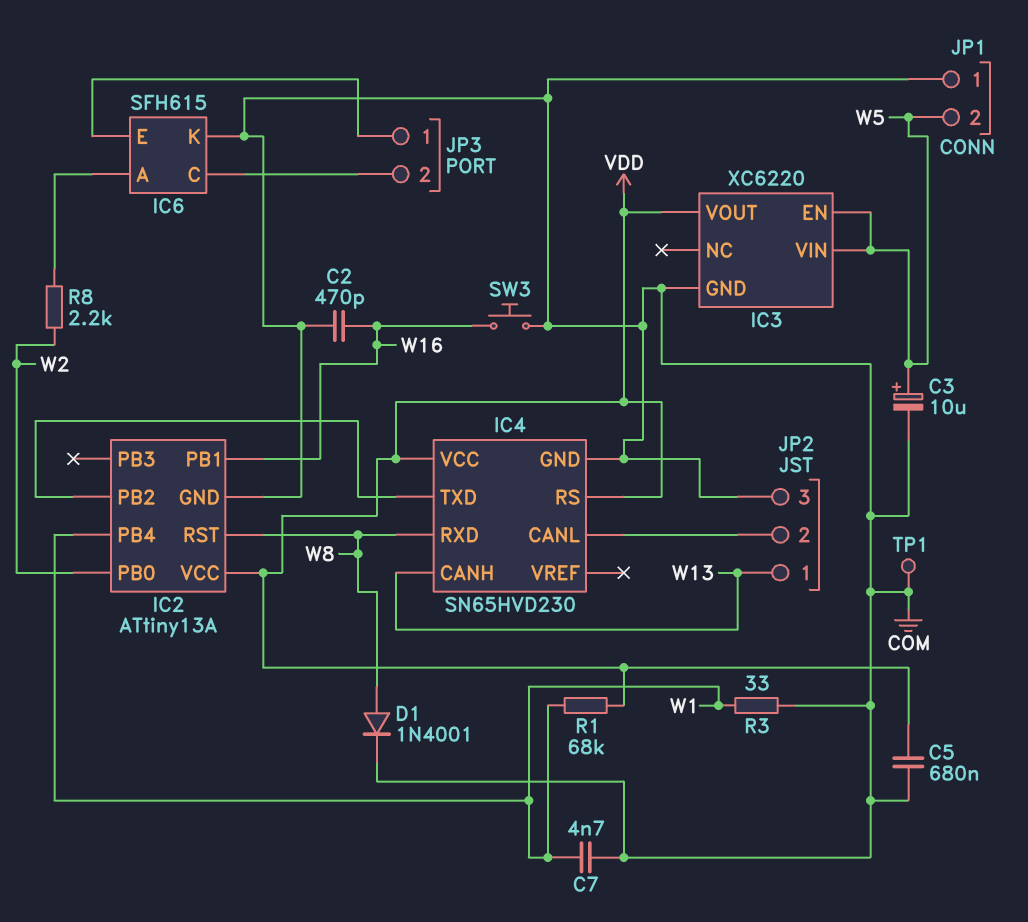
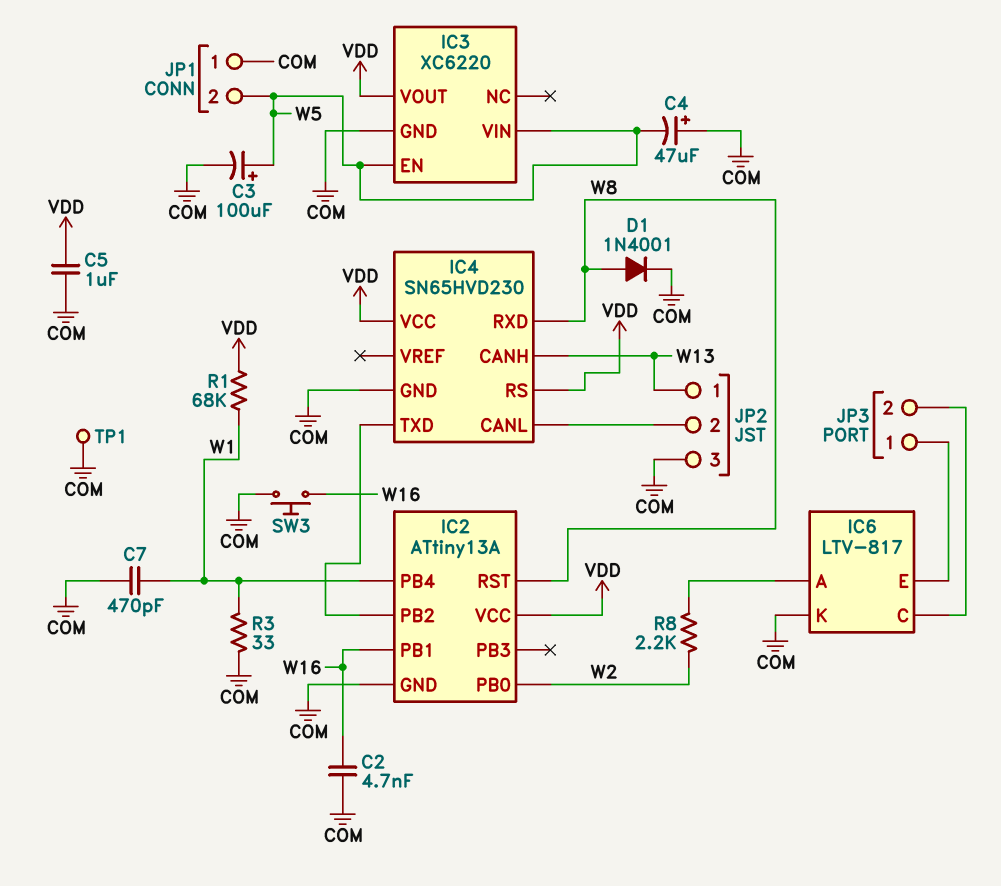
C2: 470pF (COM, W16) -> 4.7nF (COM, W16)
C3: 10uF (plus W5, minus COM) -> 100uF (plus W5, minus COM)
C4: none -> 47uF (plus COM, minus W5)
C5: 680nF (COM, VDD) -> 1uF (COM, VDD)
C7: 4.7nF (COM, W1) -> 470pF (COM, W1)
IC6: SFH615 -> LTV-817

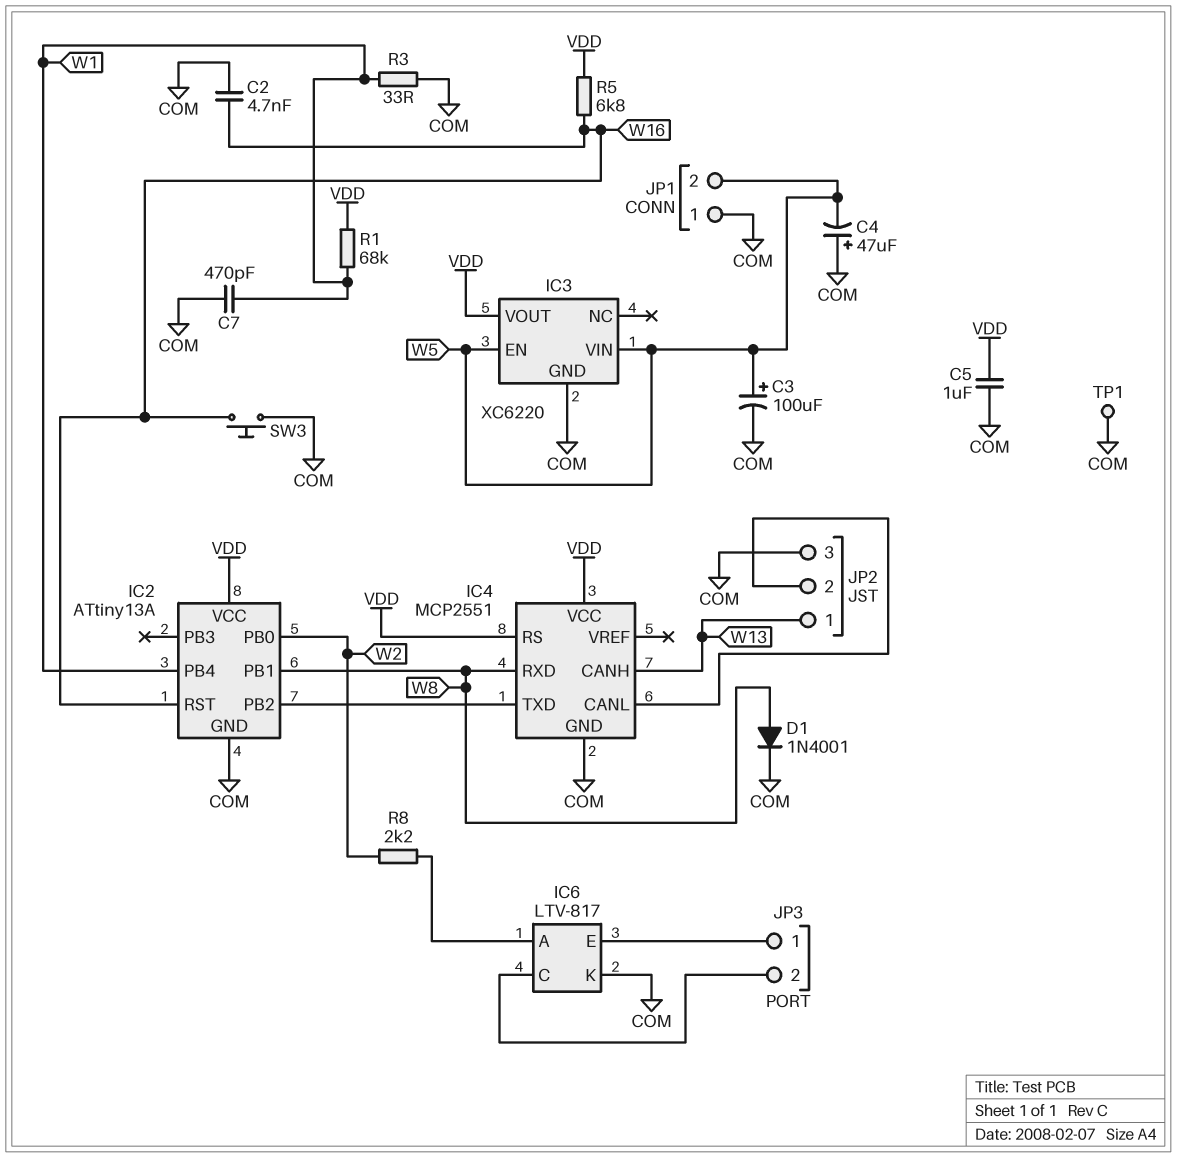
IC2 pin PB1: W16 -> W8
IC2 pin RST: W8 -> W16
IC4: SN65HVD230 -> MCP2551
R5: none -> 6.8k (VDD, W16)

